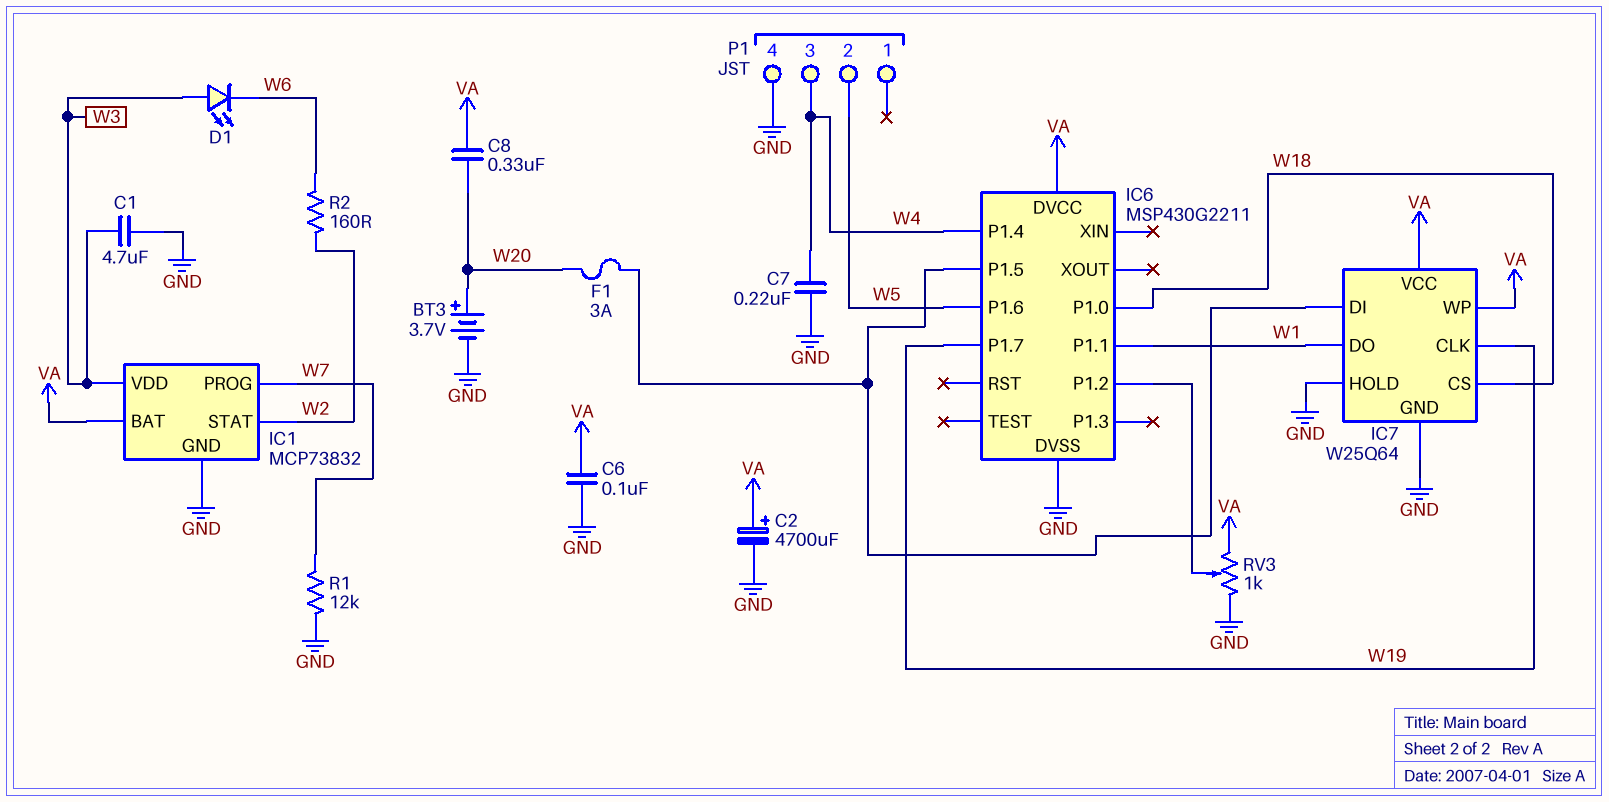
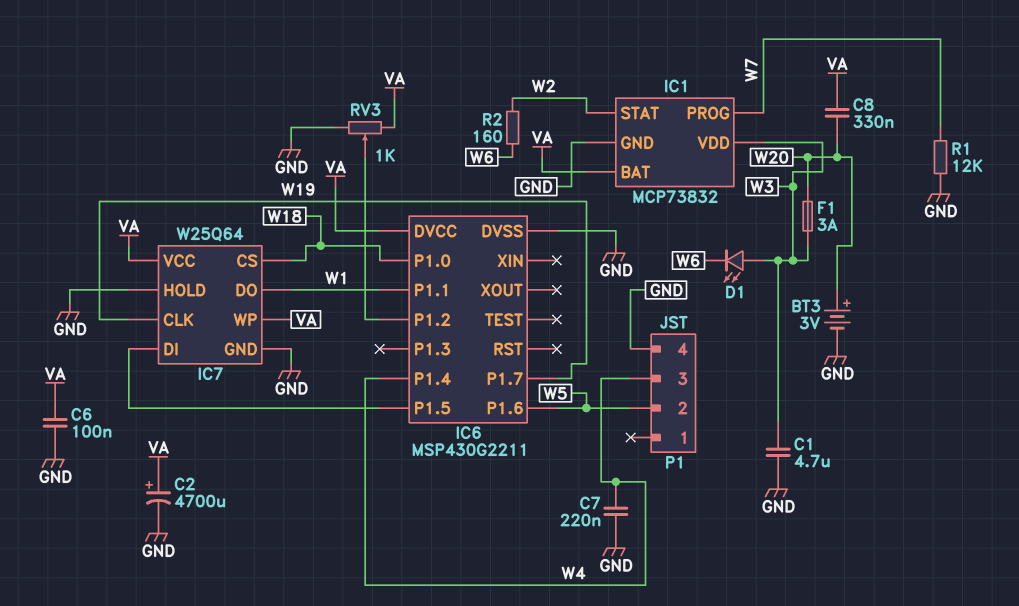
BT3: 3.7V (plus W20, minus GND) -> 3V (plus W20, minus GND)
F1: 3A (IC6/P1.5, W20) -> 3A (W3, W20)

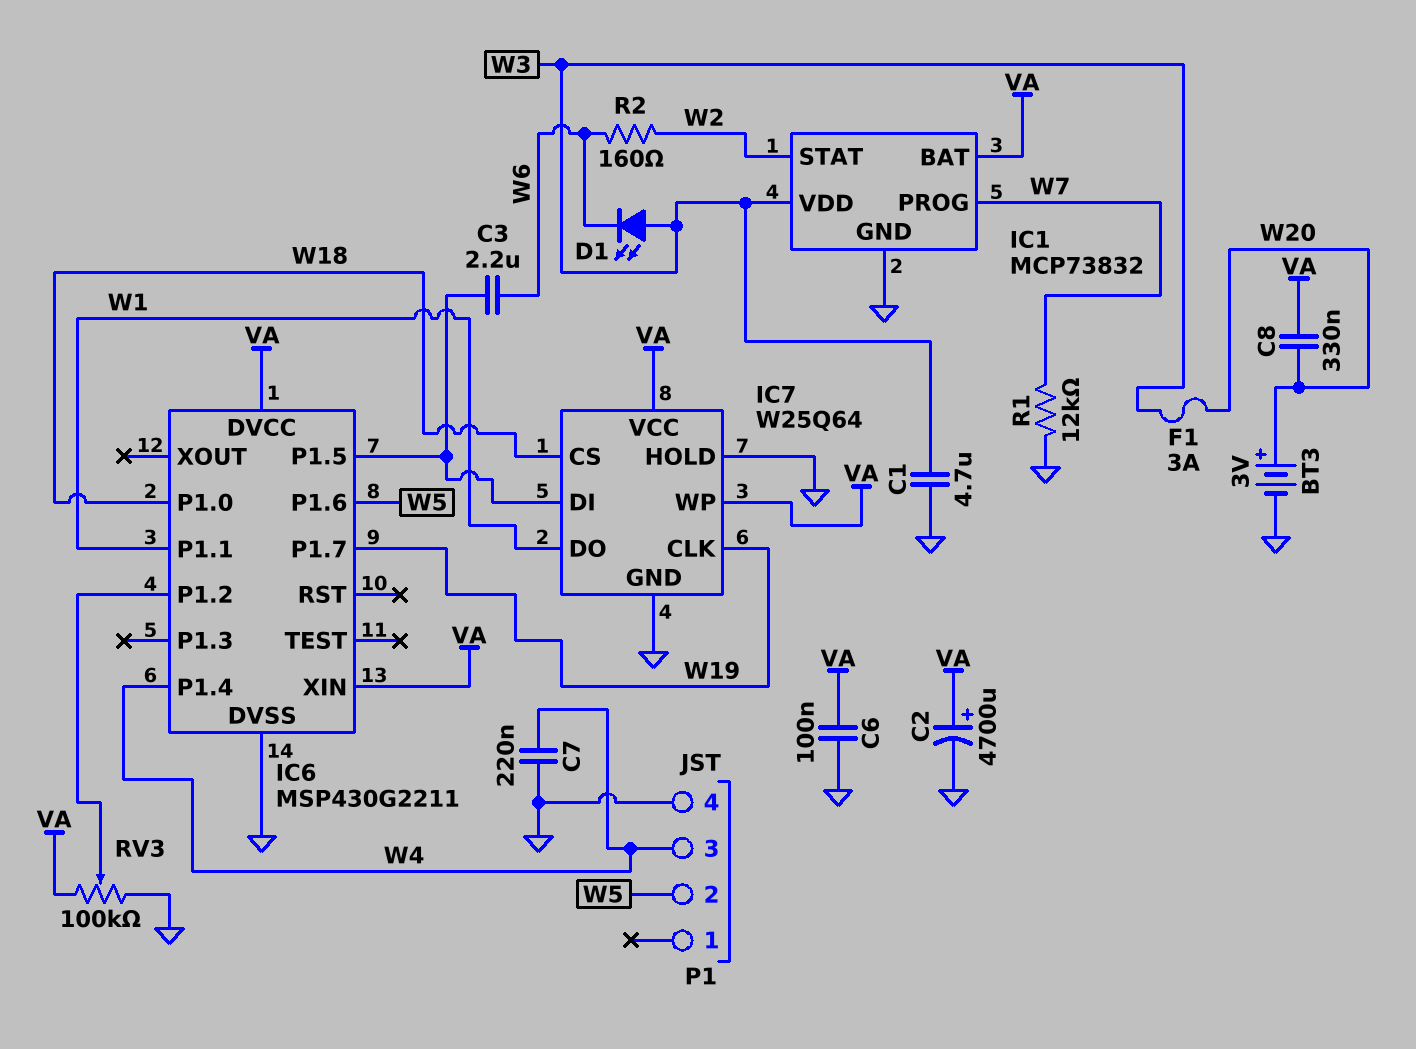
C3: none -> 2.2uF (IC6/P1.5, W6)
IC6 pin XIN: none -> VA
RV3: 1k (GND, VA, wiper IC6/P1.2) -> 100k (GND, VA, wiper IC6/P1.2)

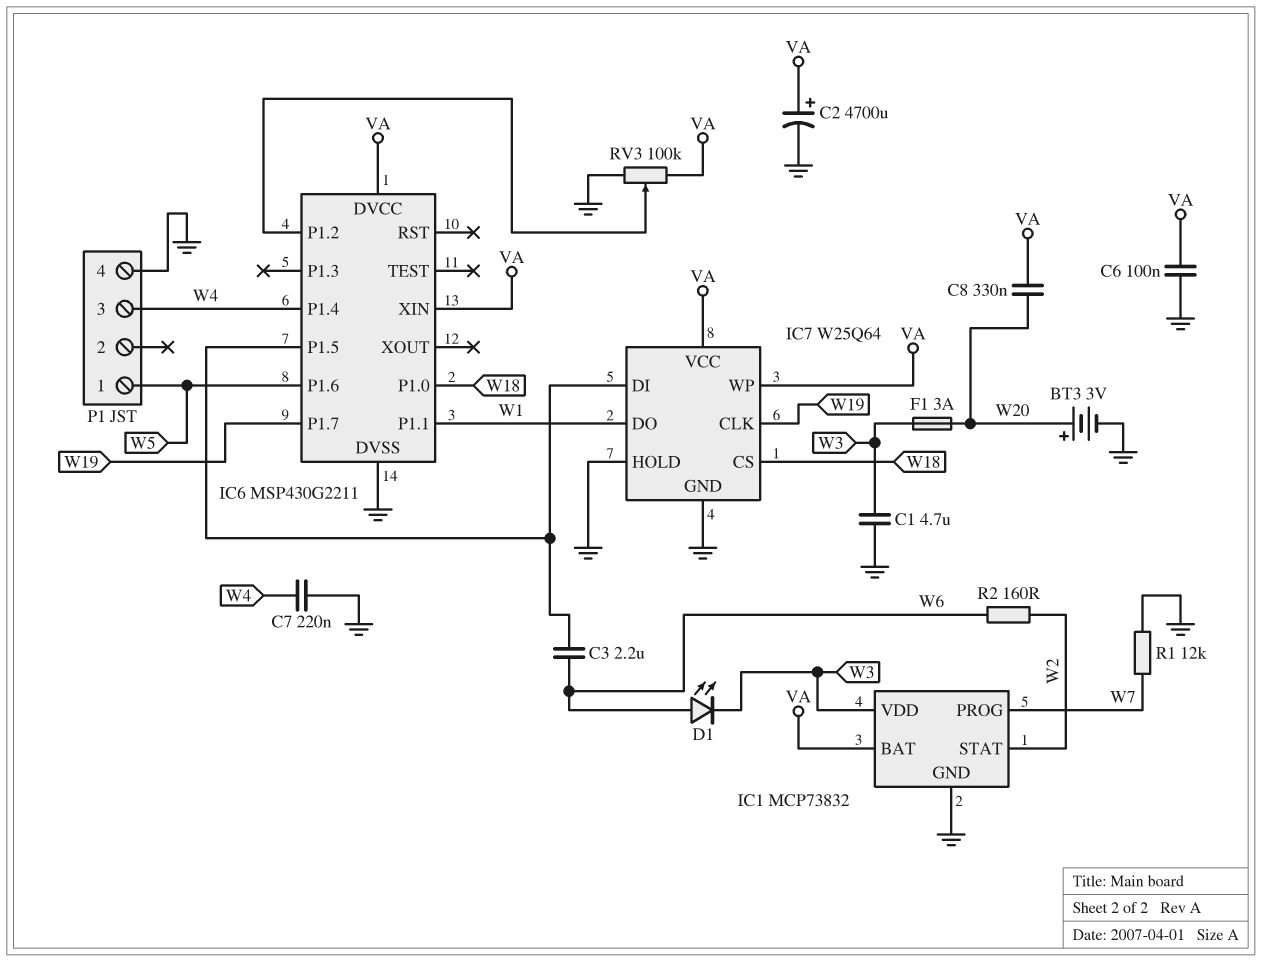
D1: LED (A W3, K W6) -> LED (A W6, K W3)
P1 pin 1: none -> W5
P1 pin 2: W5 -> none

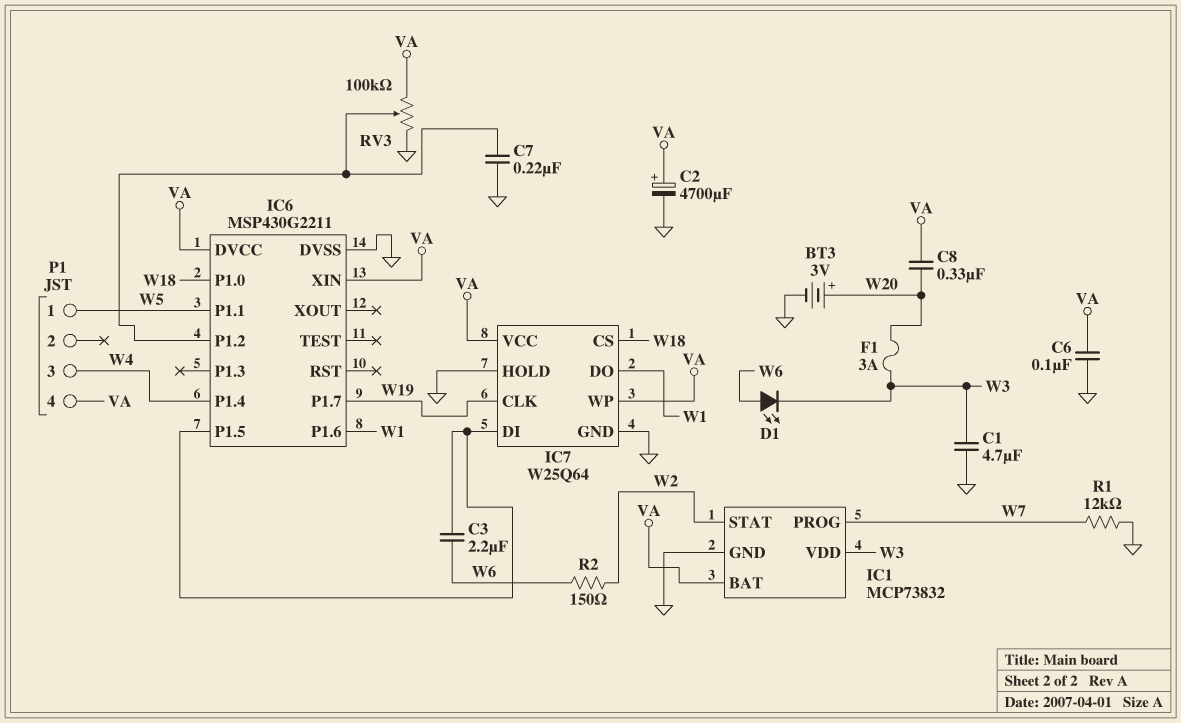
C7: 220nF (GND, W4) -> 220nF (GND, IC6/P1.2)
IC6 pin P1.1: W1 -> W5
IC6 pin P1.6: W5 -> W1
P1 pin 4: GND -> VA
R2: 160 (W2, W6) -> 150 (W2, W6)

